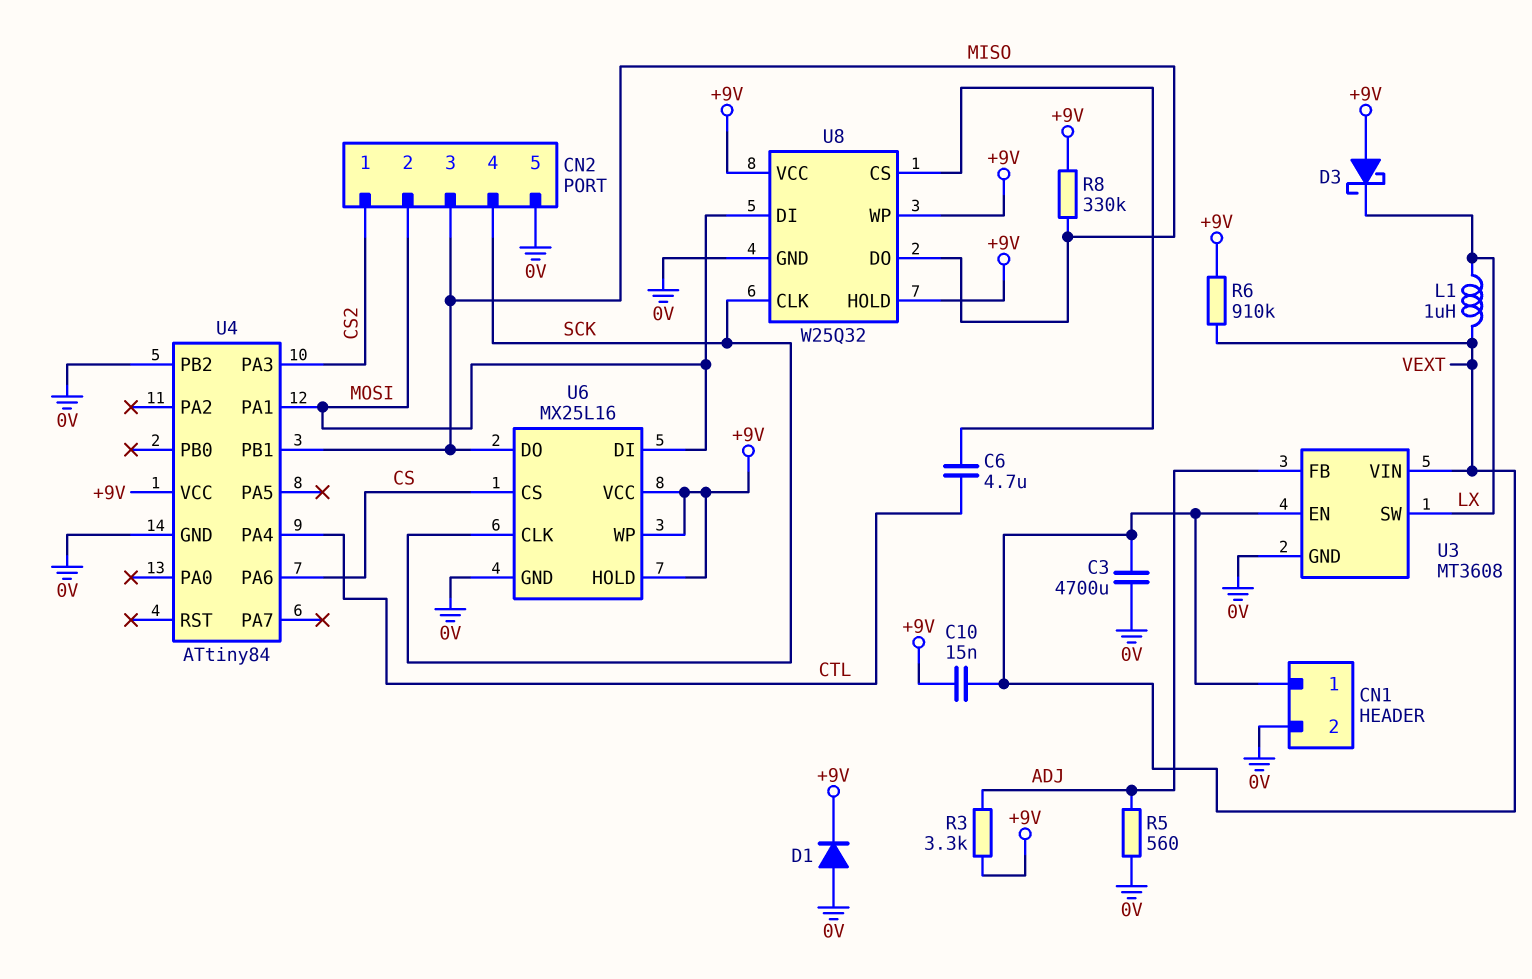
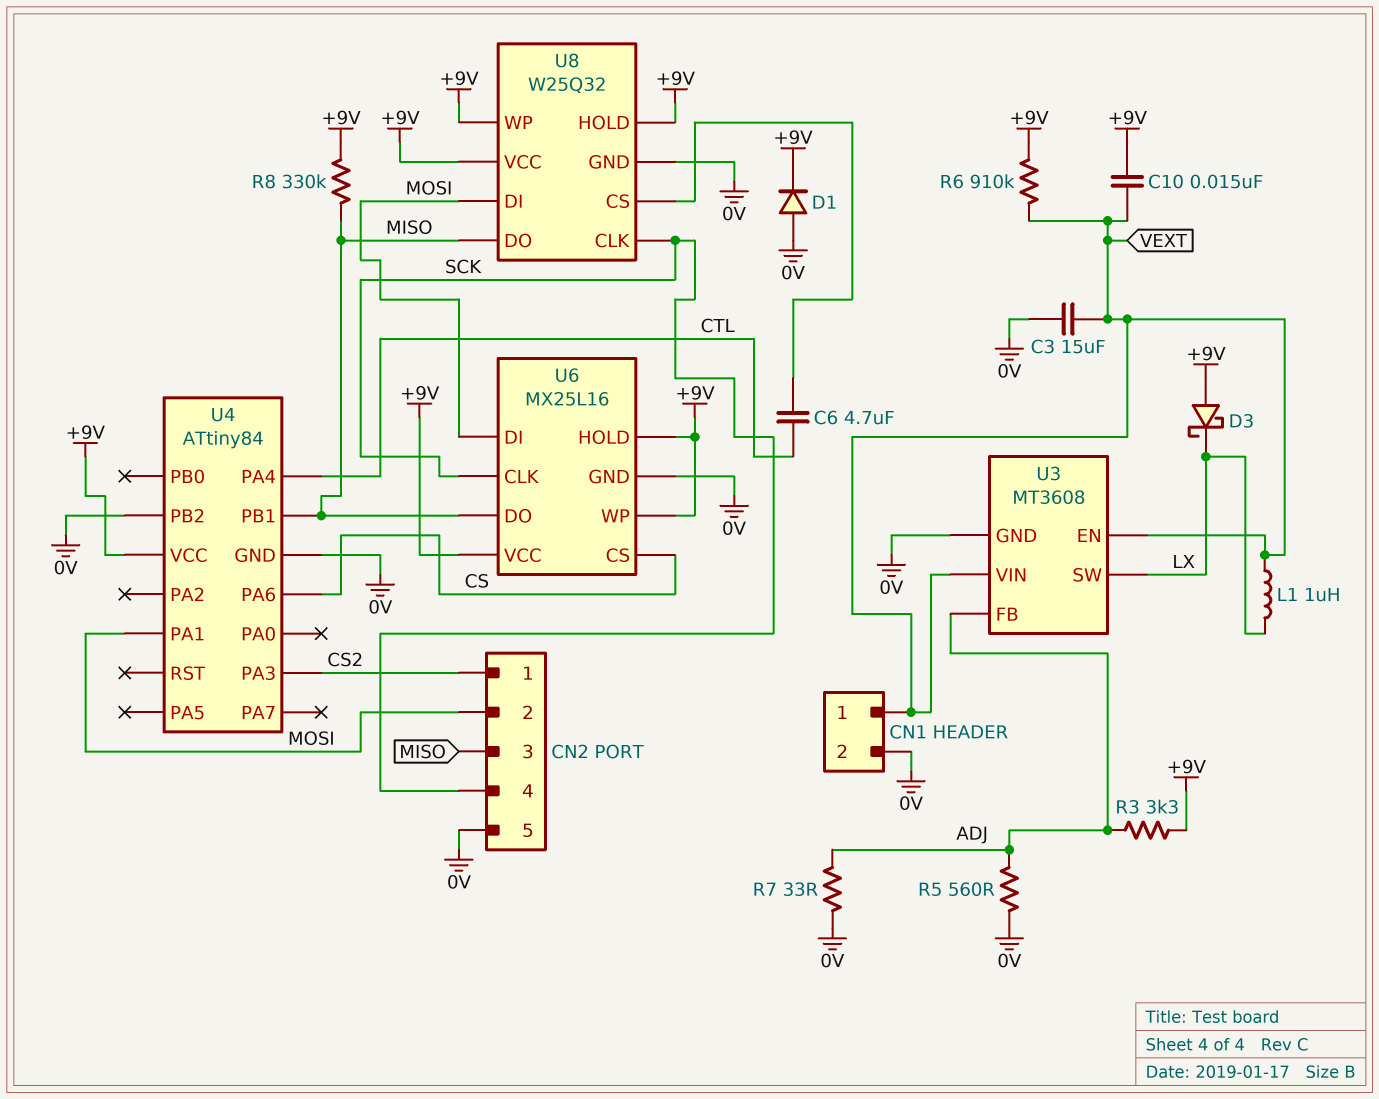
C3: 4700uF (0V, VEXT) -> 15uF (0V, VEXT)
R7: none -> 33 (0V, ADJ)

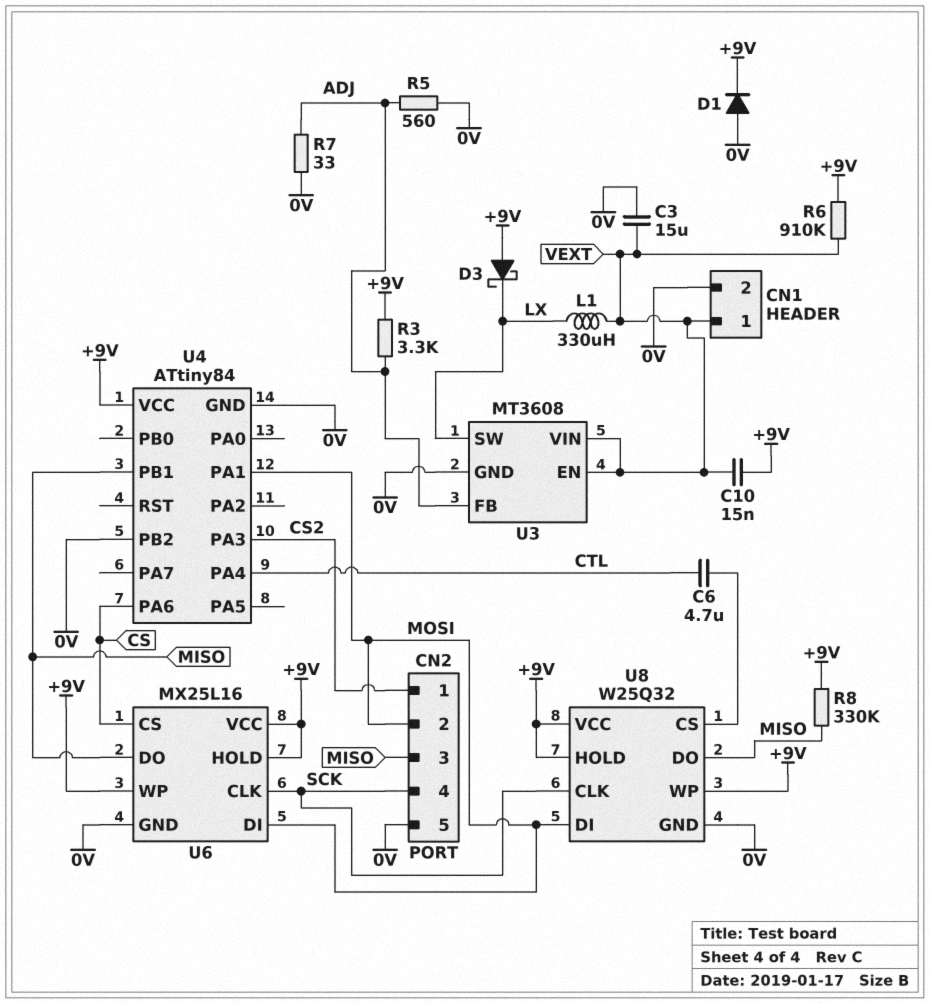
L1: 1uH (LX, VEXT) -> 330uH (LX, VEXT)

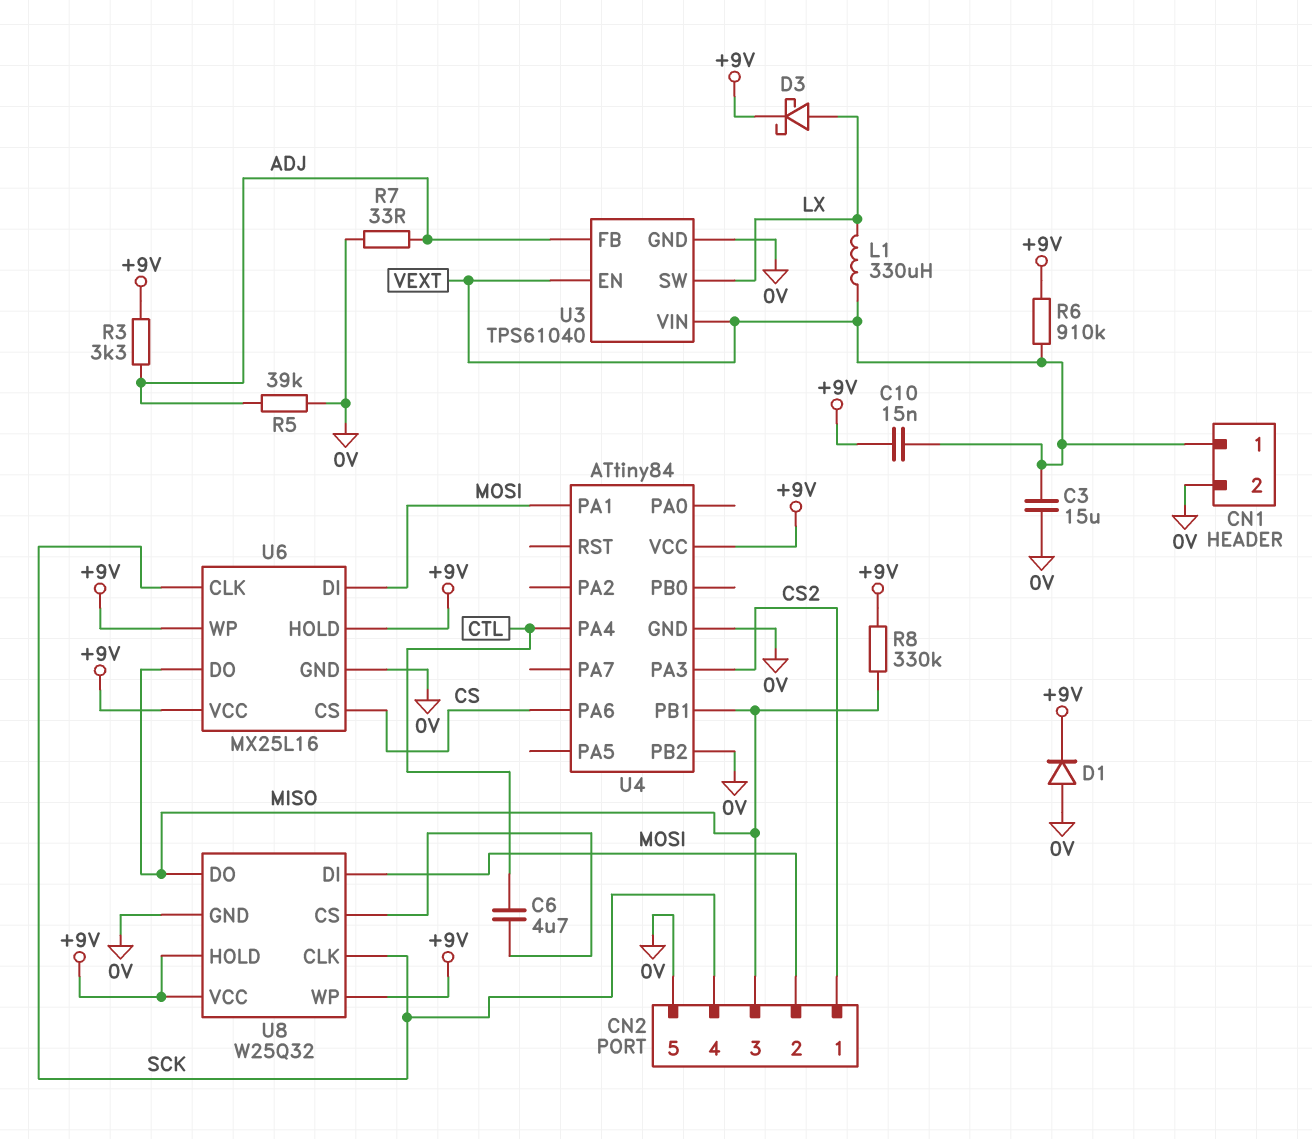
D3: schottky (A +9V, K LX) -> schottky (A LX, K +9V)
R5: 560 (0V, ADJ) -> 39k (0V, ADJ)
U3: MT3608 -> TPS61040

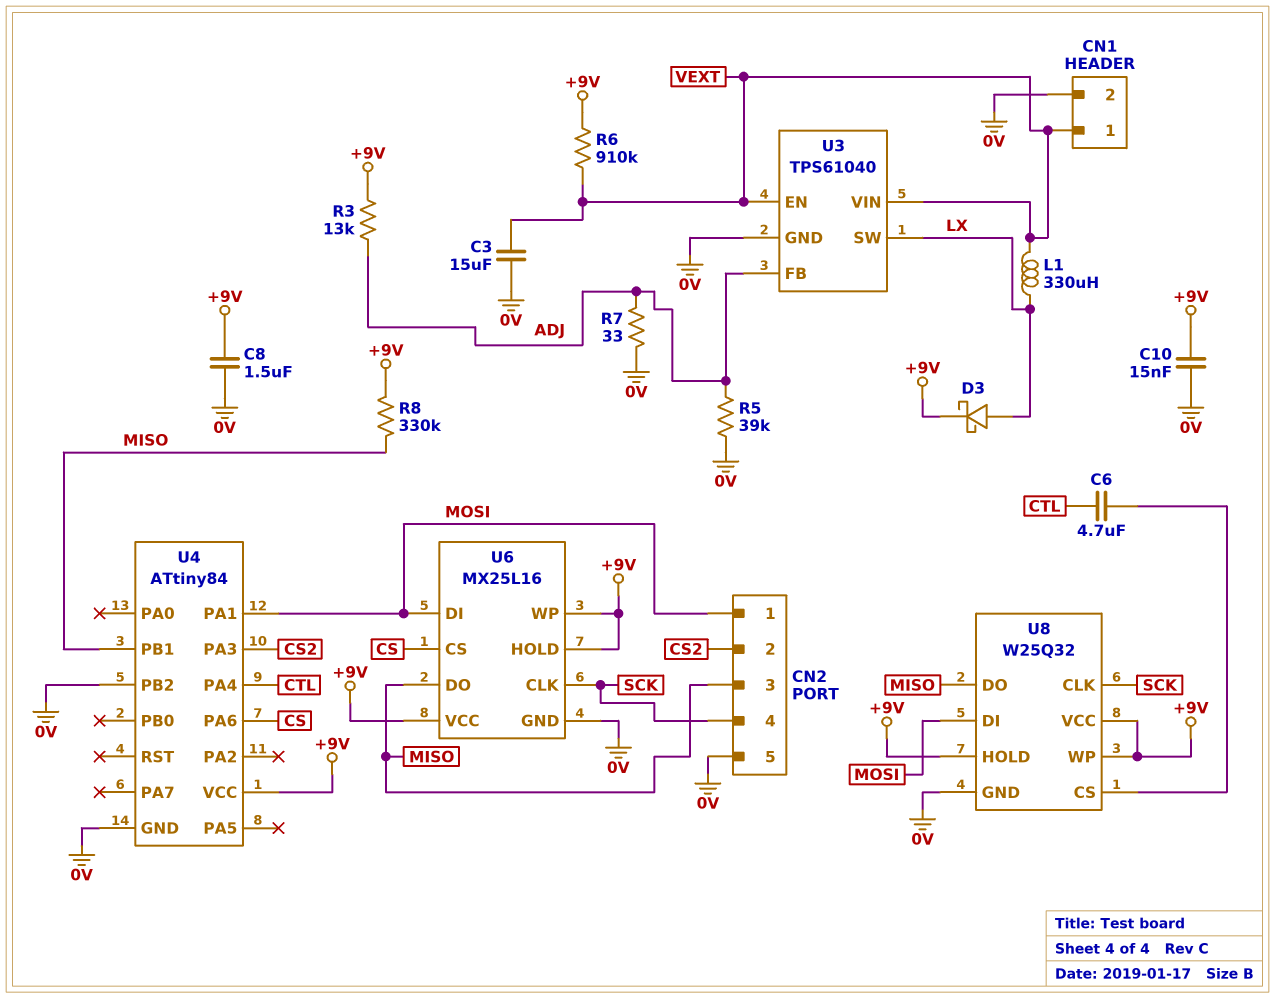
C8: none -> 1.5uF (+9V, 0V)
C10: 15nF (+9V, VEXT) -> 15nF (+9V, 0V)
CN2 pin 1: CS2 -> MOSI
CN2 pin 2: MOSI -> CS2
D1: diode (A 0V, K +9V) -> none
R3: 3.3k (+9V, ADJ) -> 13k (+9V, ADJ)

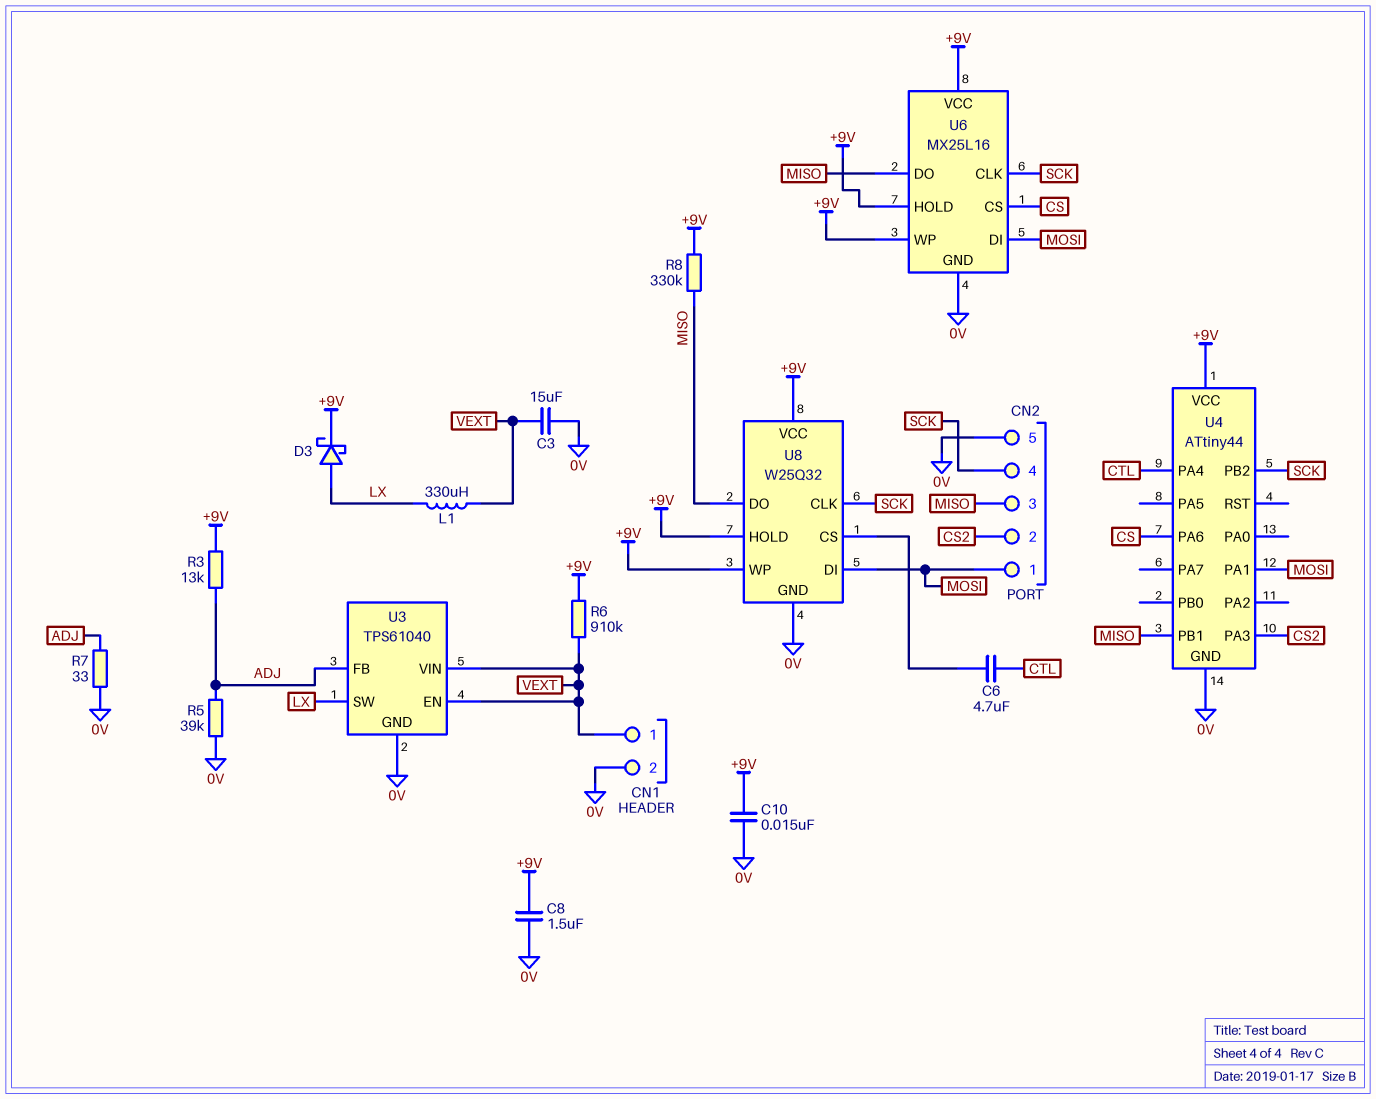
U4: ATtiny84 -> ATtiny44
U4 pin PB2: 0V -> SCK

